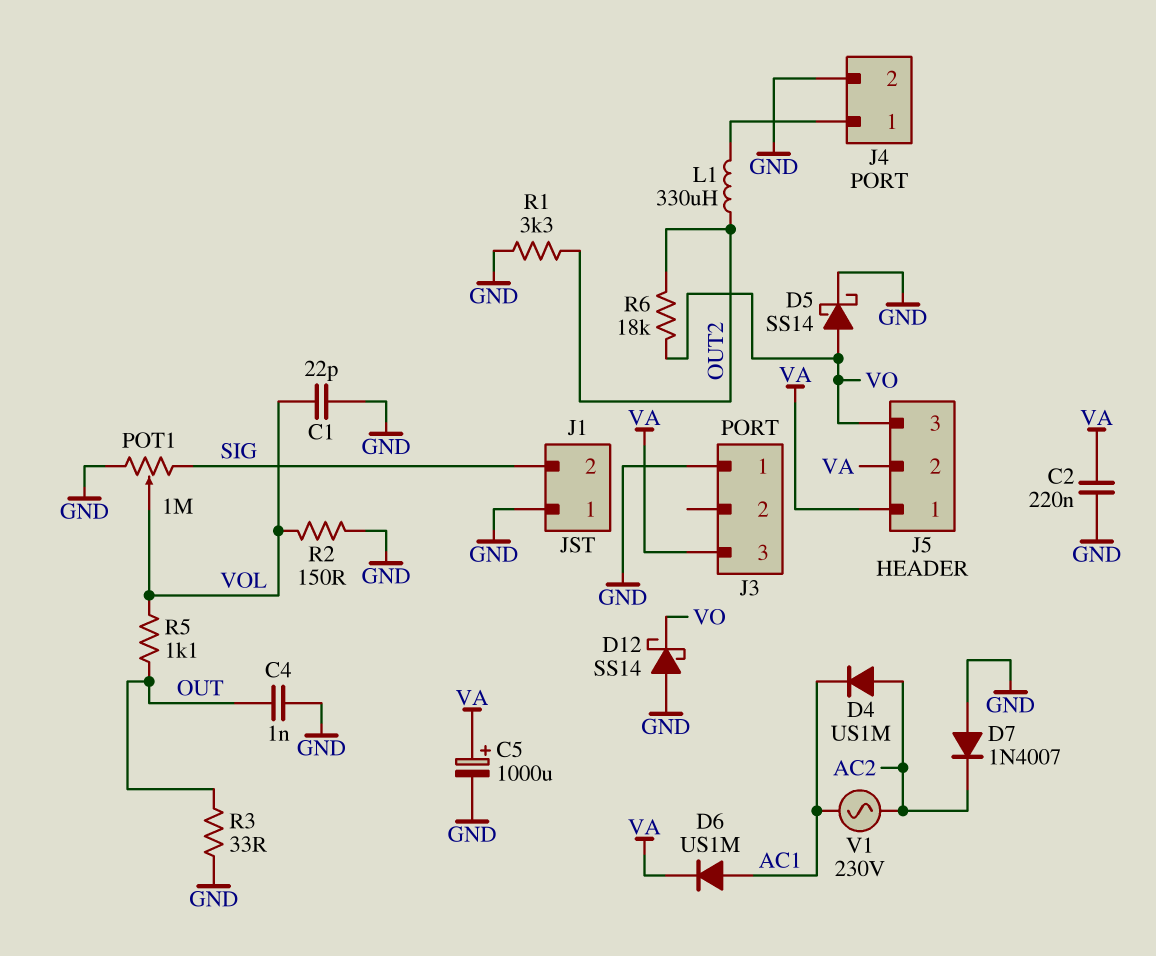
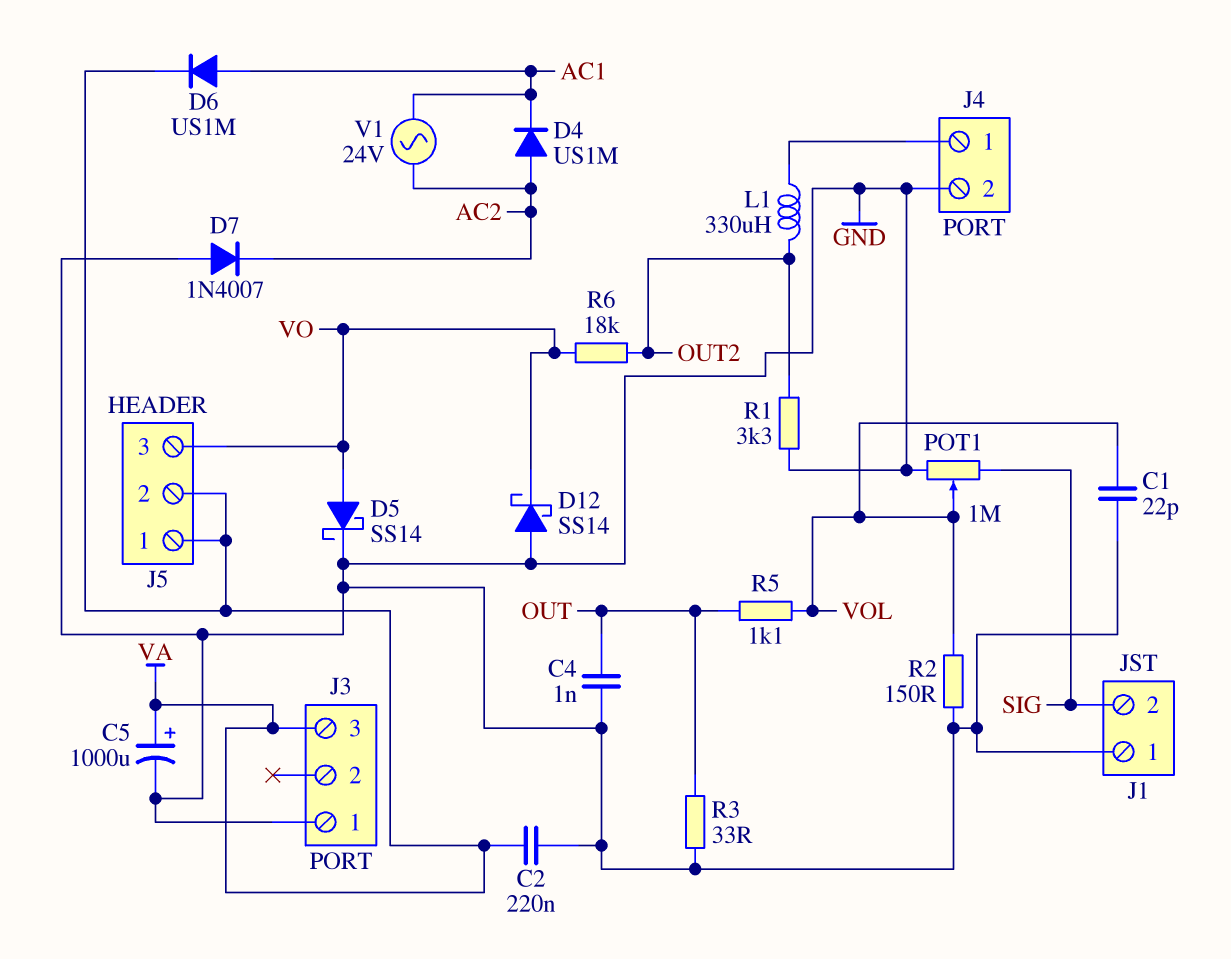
V1: AC 230V (AC1, AC2) -> AC 24V (AC1, AC2)

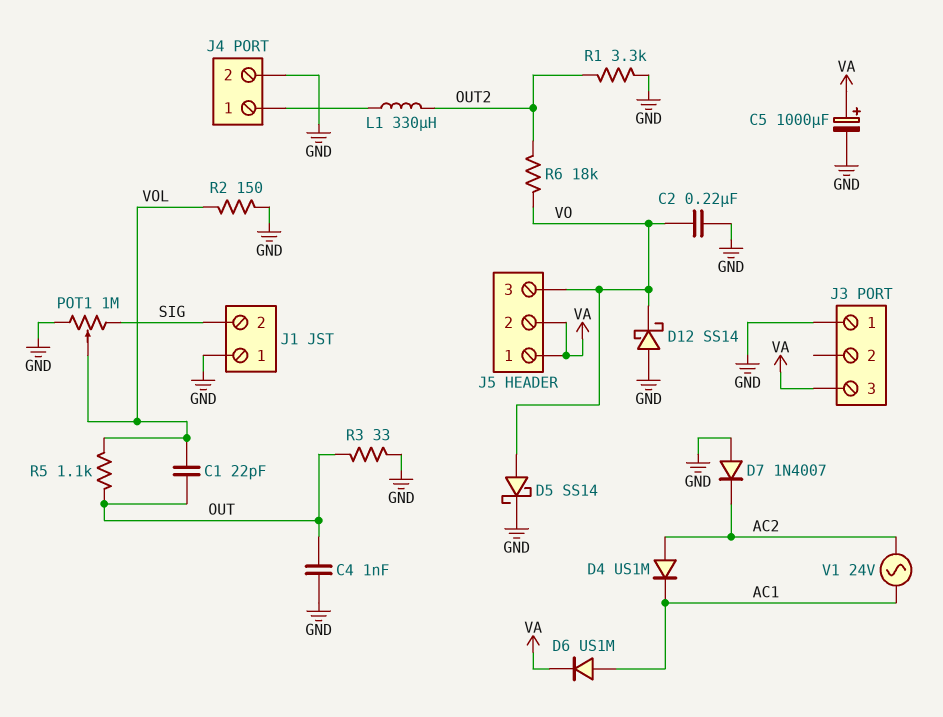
C1: 22pF (GND, VOL) -> 22pF (OUT, VOL)
C2: 220nF (GND, VA) -> 220nF (GND, VO)

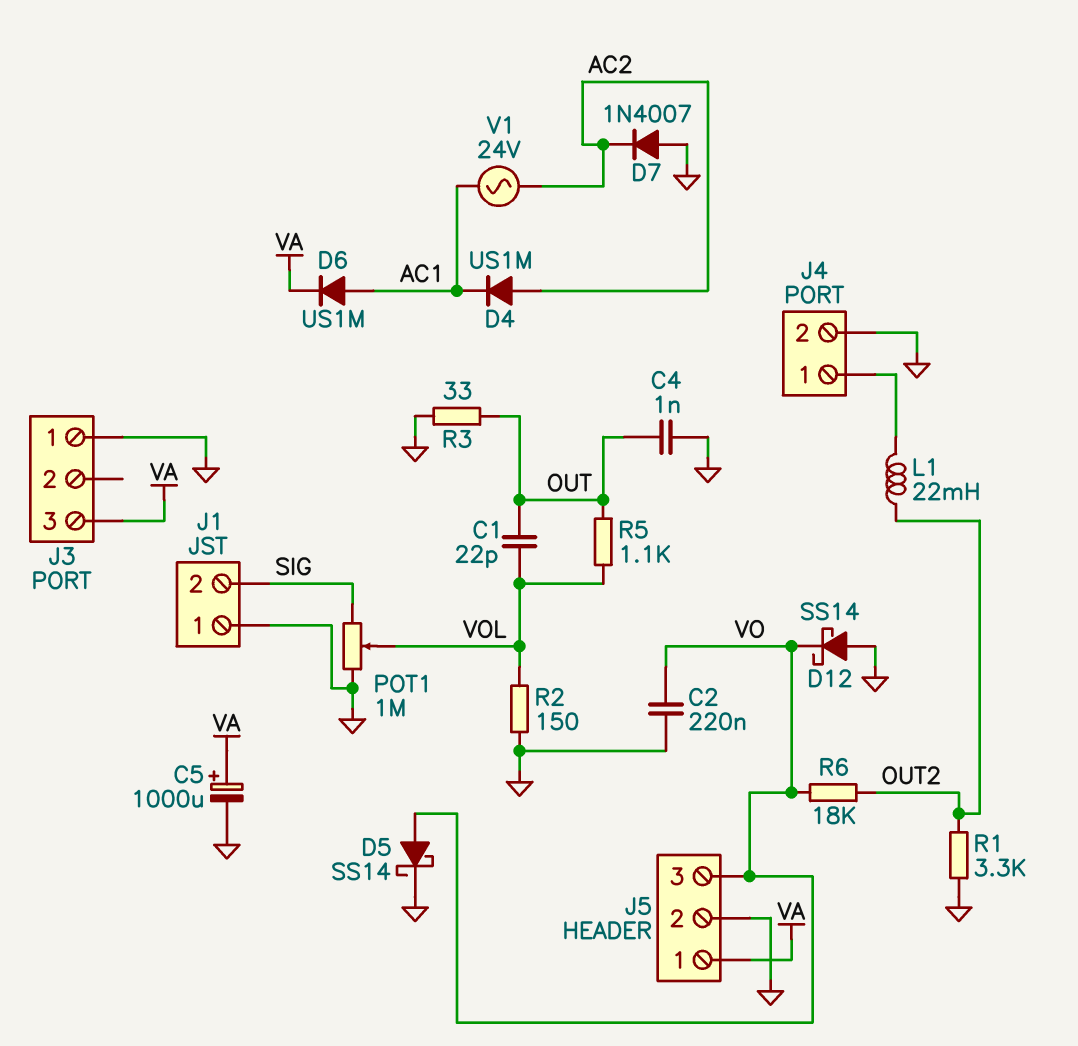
J5 pin 2: VA -> GND
L1: 330uH (J4/1, OUT2) -> 22mH (J4/1, OUT2)

